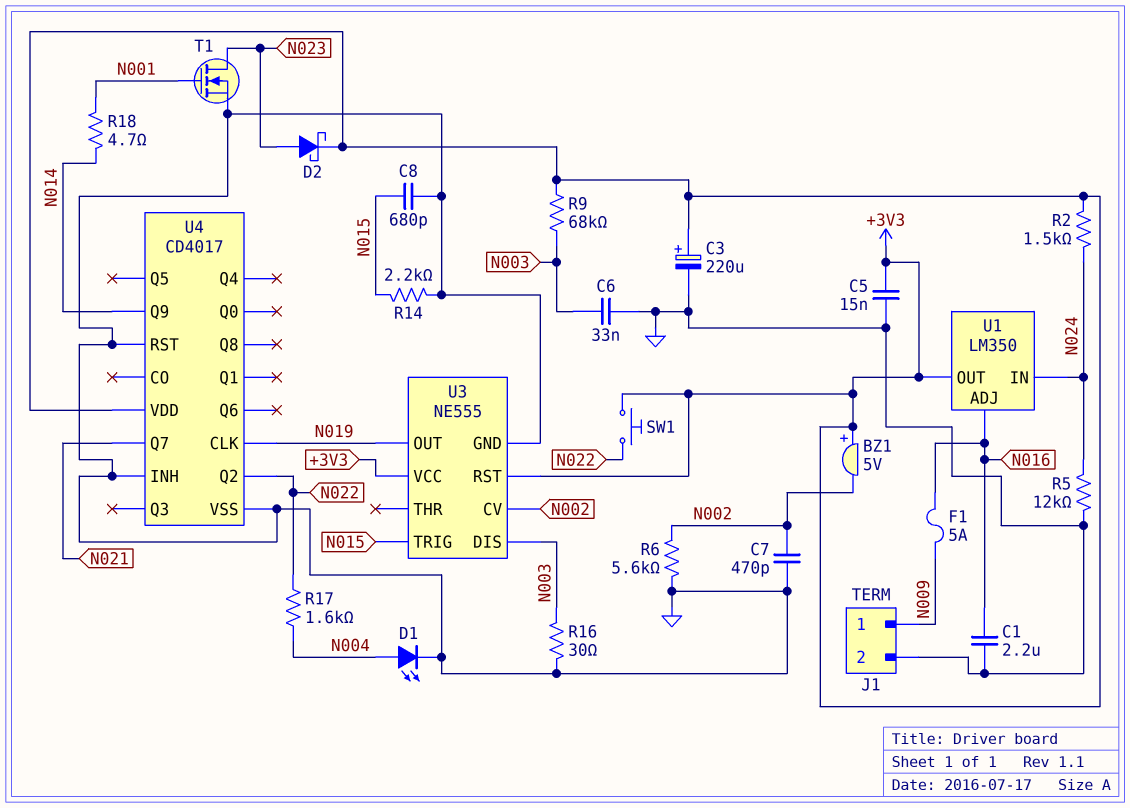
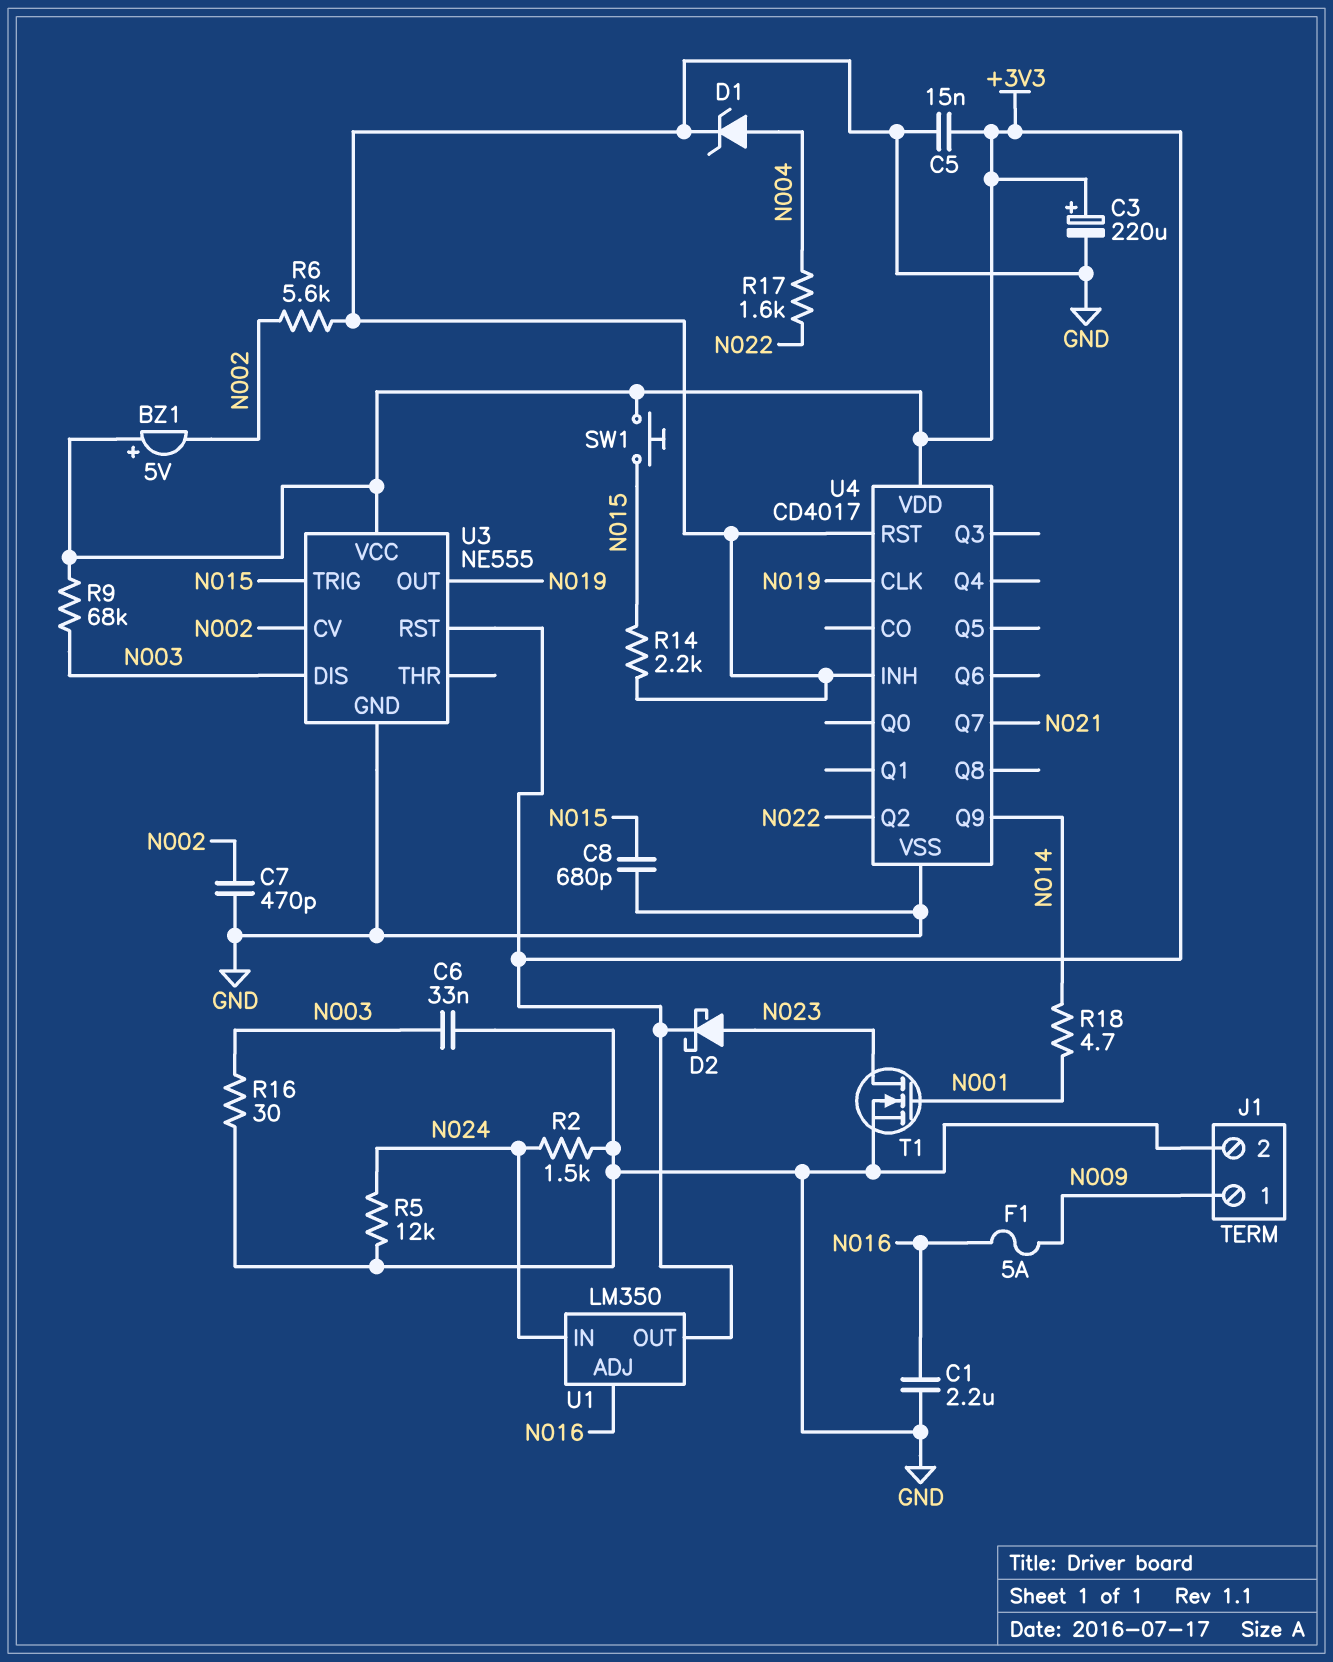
D1: LED (A N004, K GND) -> zener (A N004, K GND)
R2: 1.5k (+3V3, N024) -> 1.5k (GND, N024)
SW1: button (+3V3, N022) -> button (+3V3, N015)

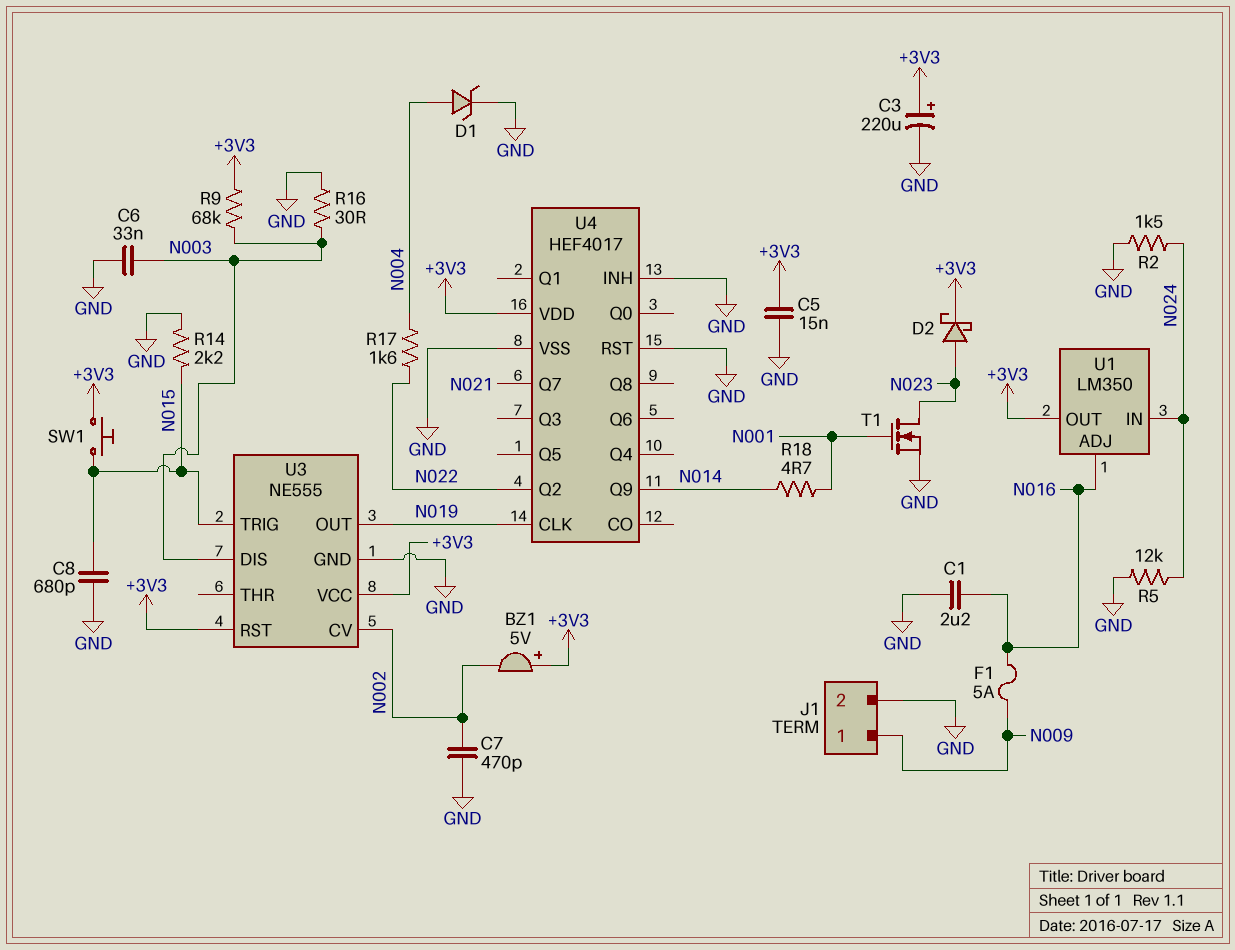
R6: 5.6k (GND, N002) -> none
U4: CD4017 -> HEF4017

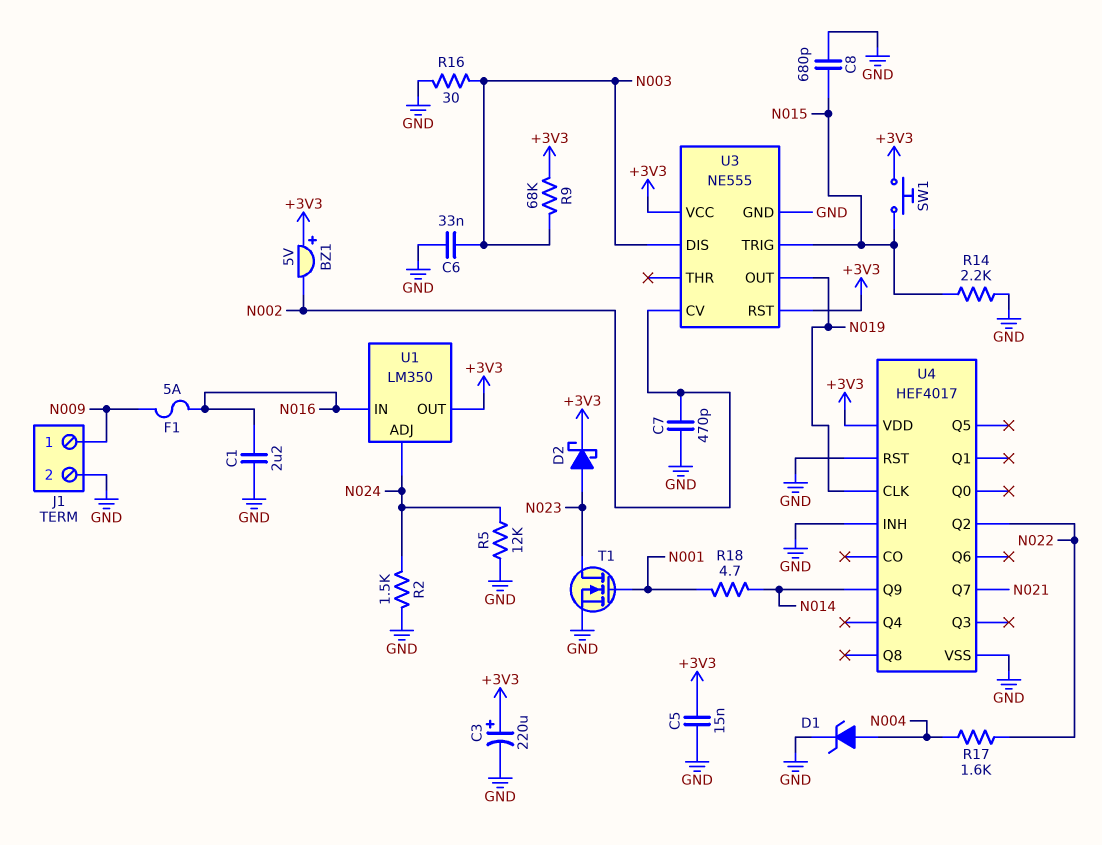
U1 pin ADJ: N016 -> N024
U1 pin IN: N024 -> N016

